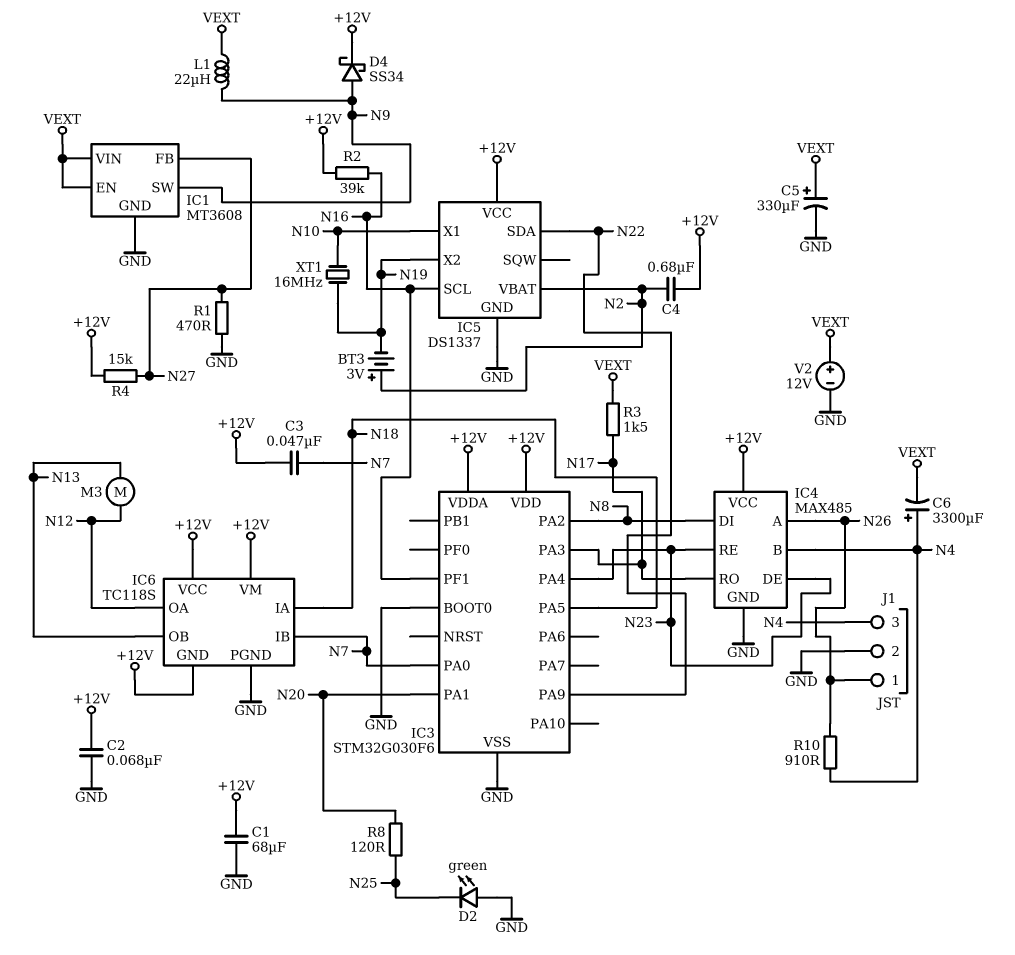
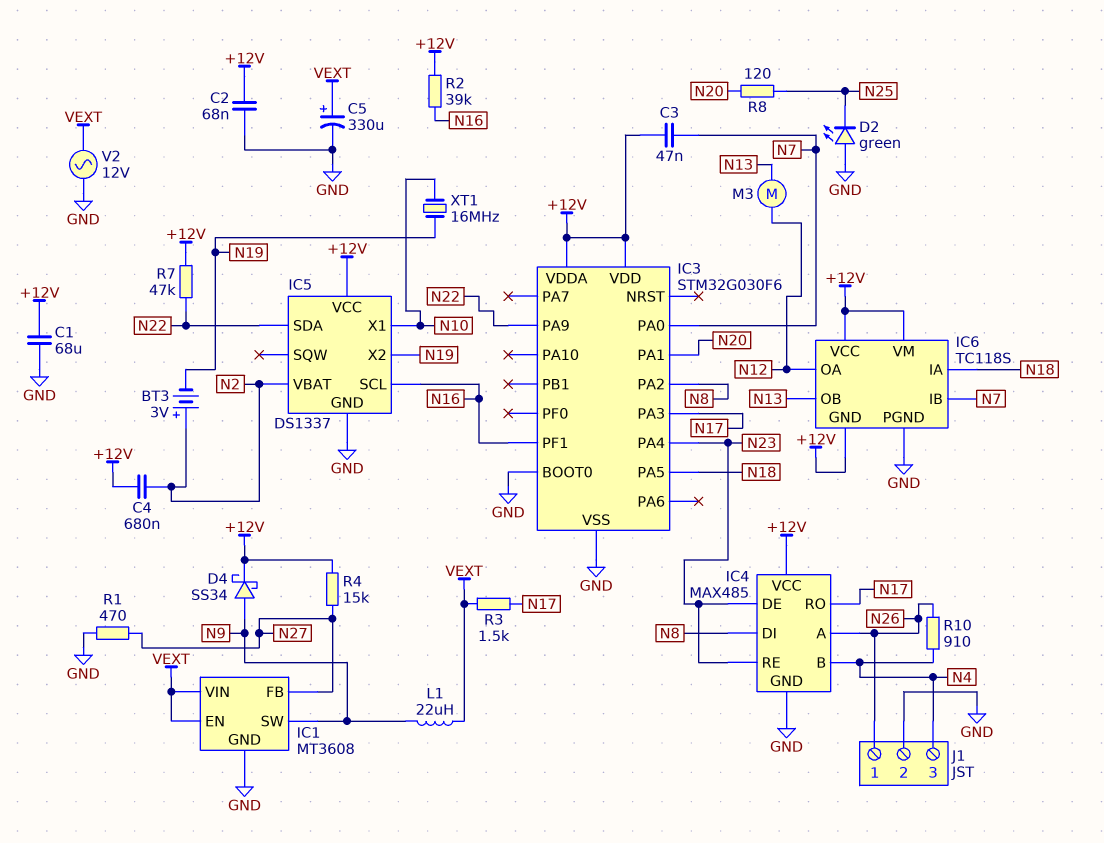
C6: 3300uF (plus N4, minus VEXT) -> none
R7: none -> 47k (+12V, N22)
V2: 12V (plus VEXT, minus GND) -> AC 12V (GND, VEXT)

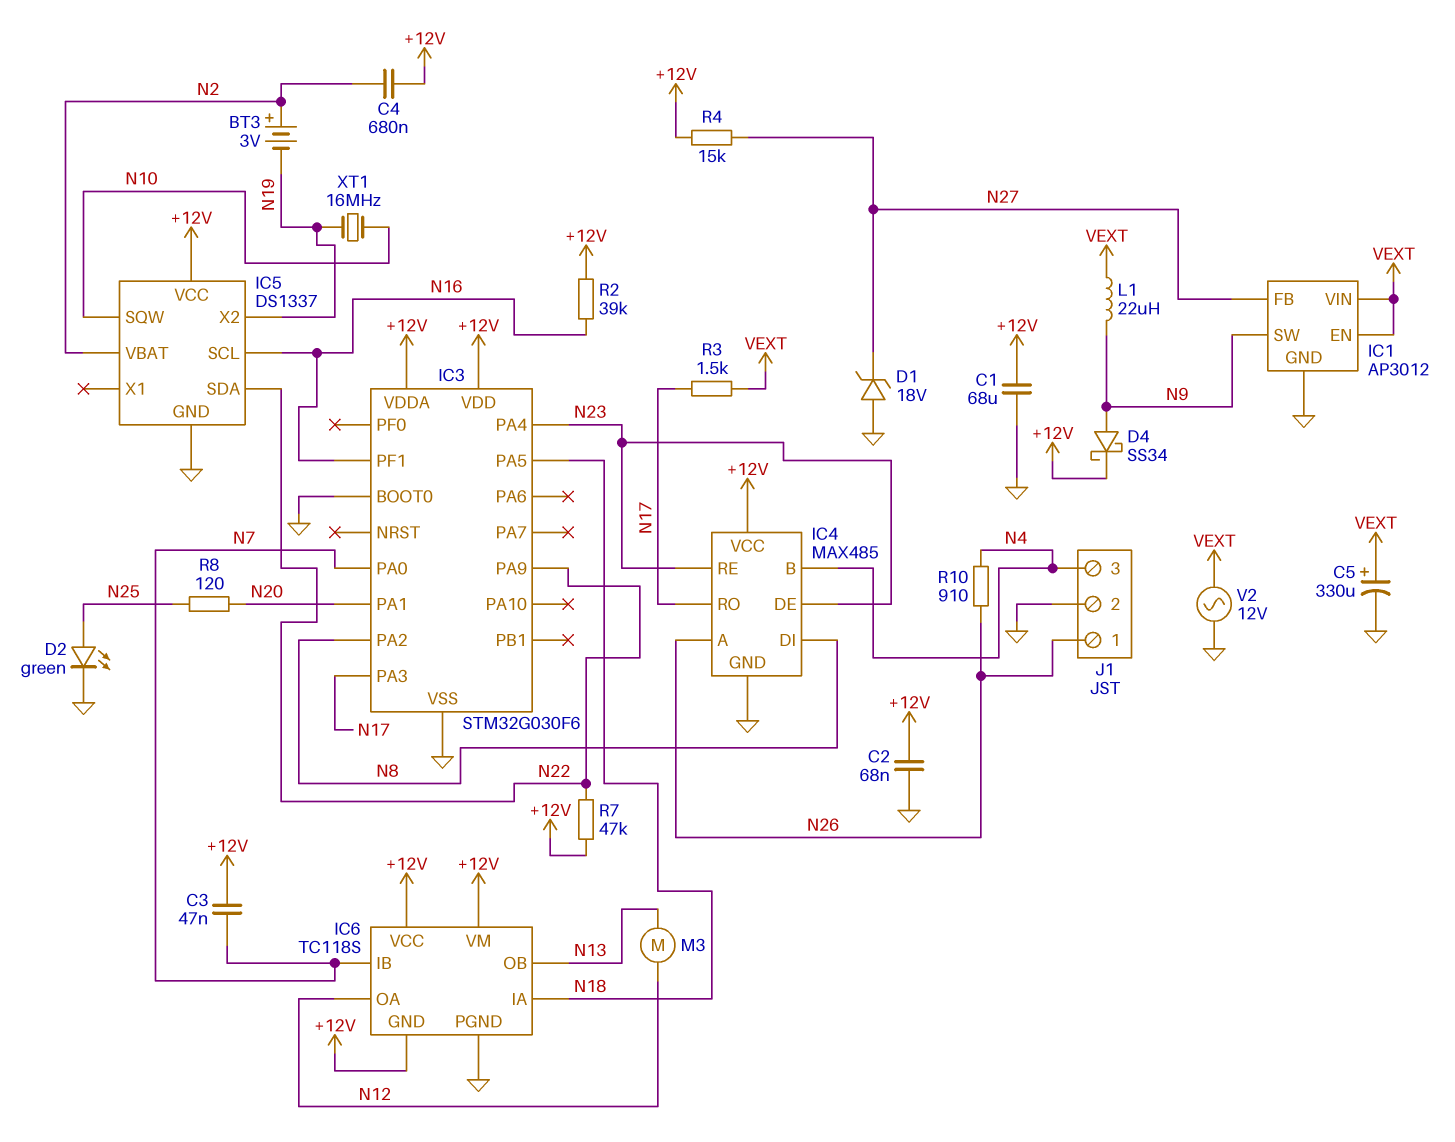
D1: none -> zener 18V (A GND, K N27)
D2: LED green (A GND, K N25) -> LED green (A N25, K GND)
IC1: MT3608 -> AP3012
IC5 pin SQW: none -> N10
IC5 pin X1: N10 -> none
R1: 470 (GND, N27) -> none

